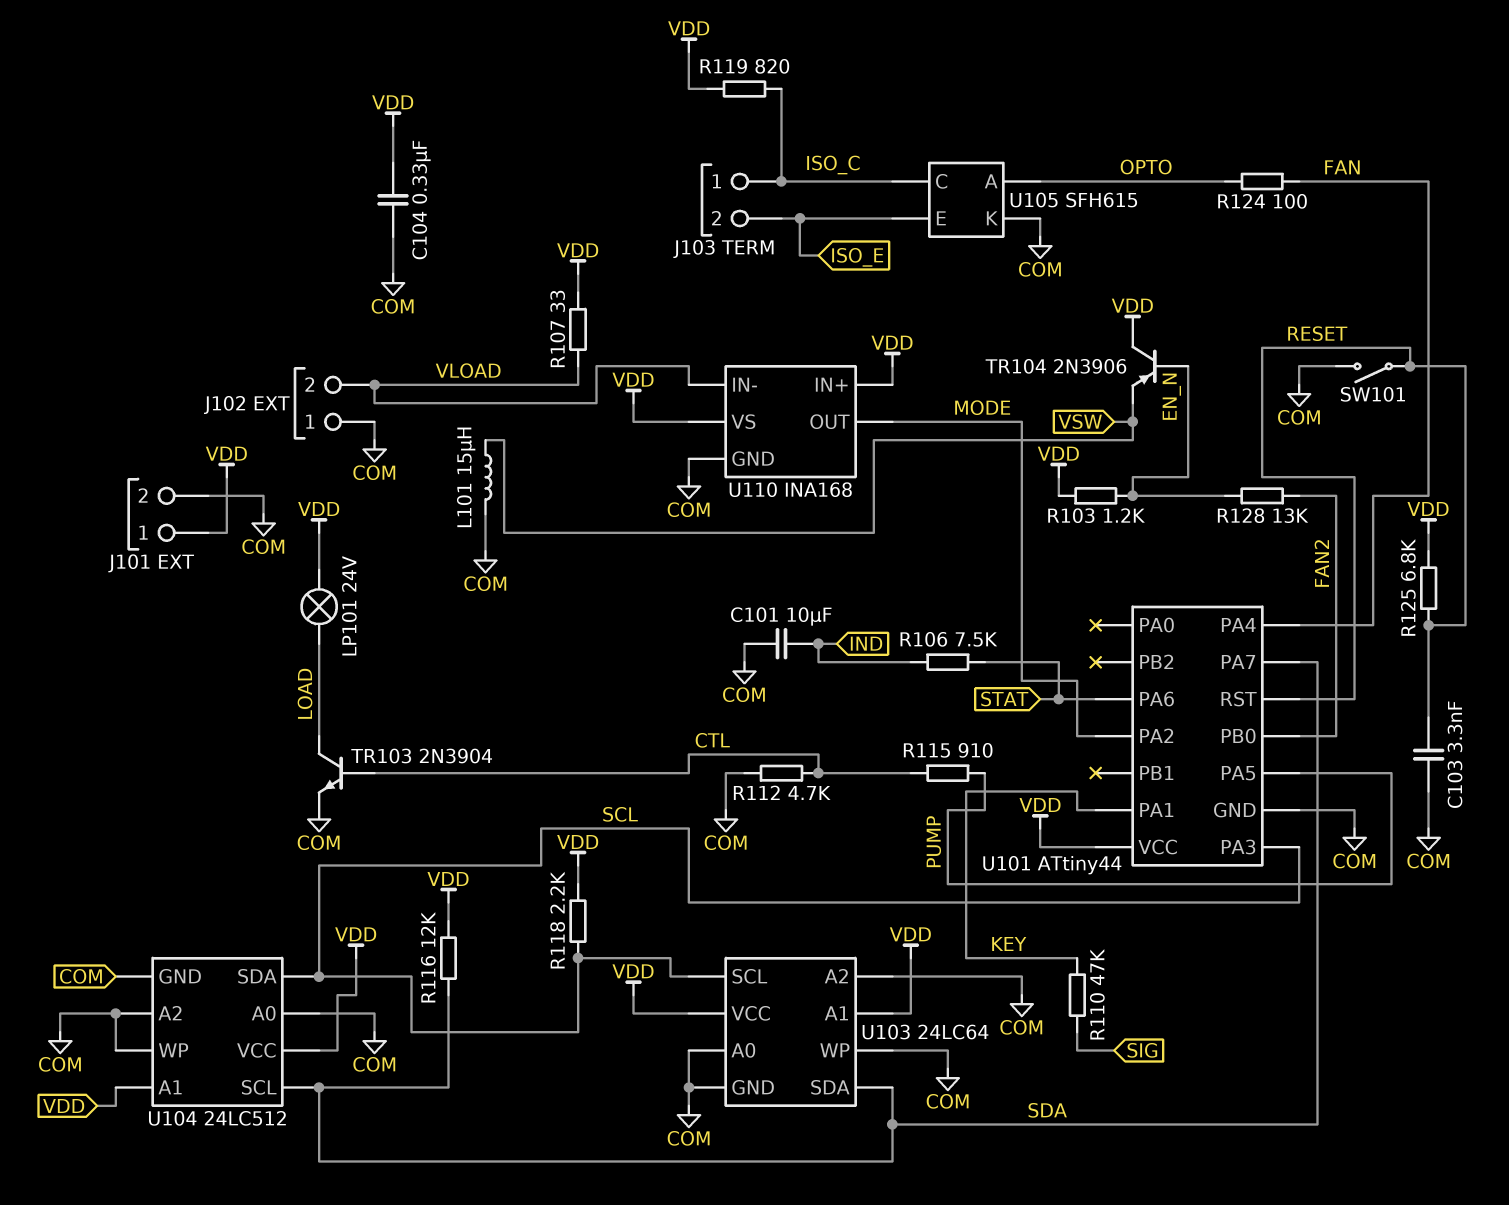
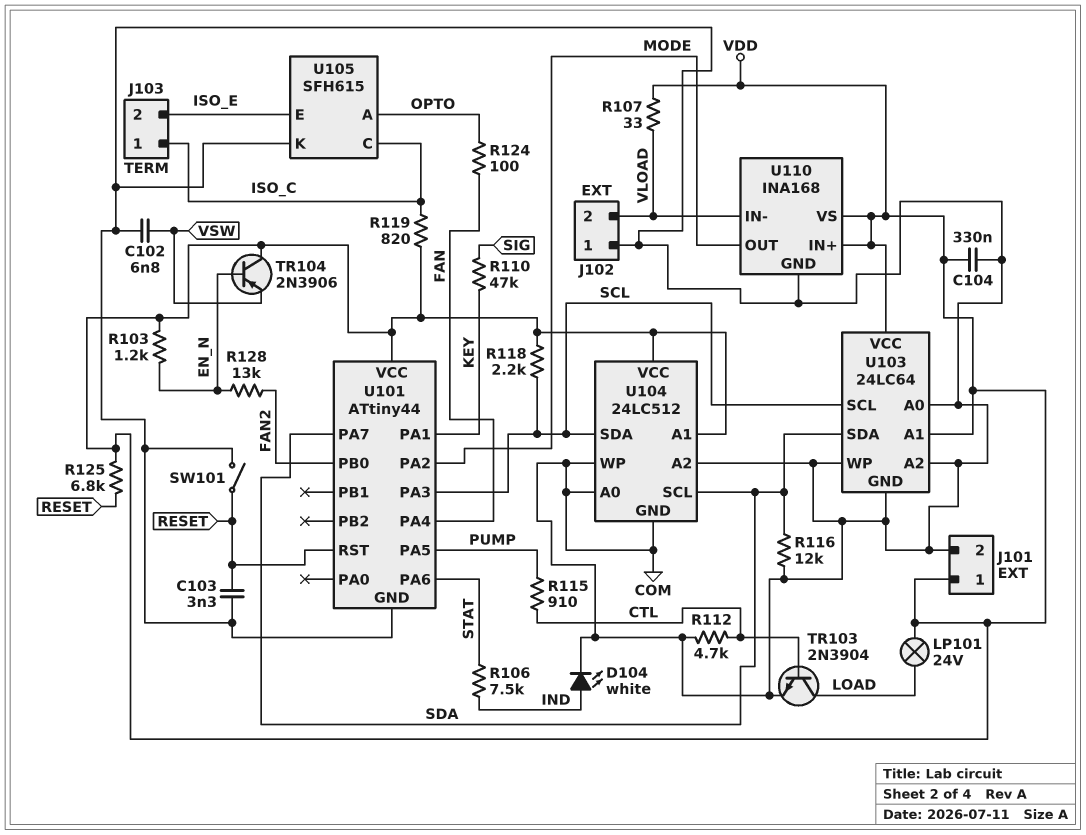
C101: 10uF (COM, IND) -> none
C102: none -> 6.8nF (COM, VSW)
D104: none -> LED white (A IND, K COM)
L101: 15uH (COM, VSW) -> none
R116: 12k (SDA, VDD) -> 12k (COM, SDA)

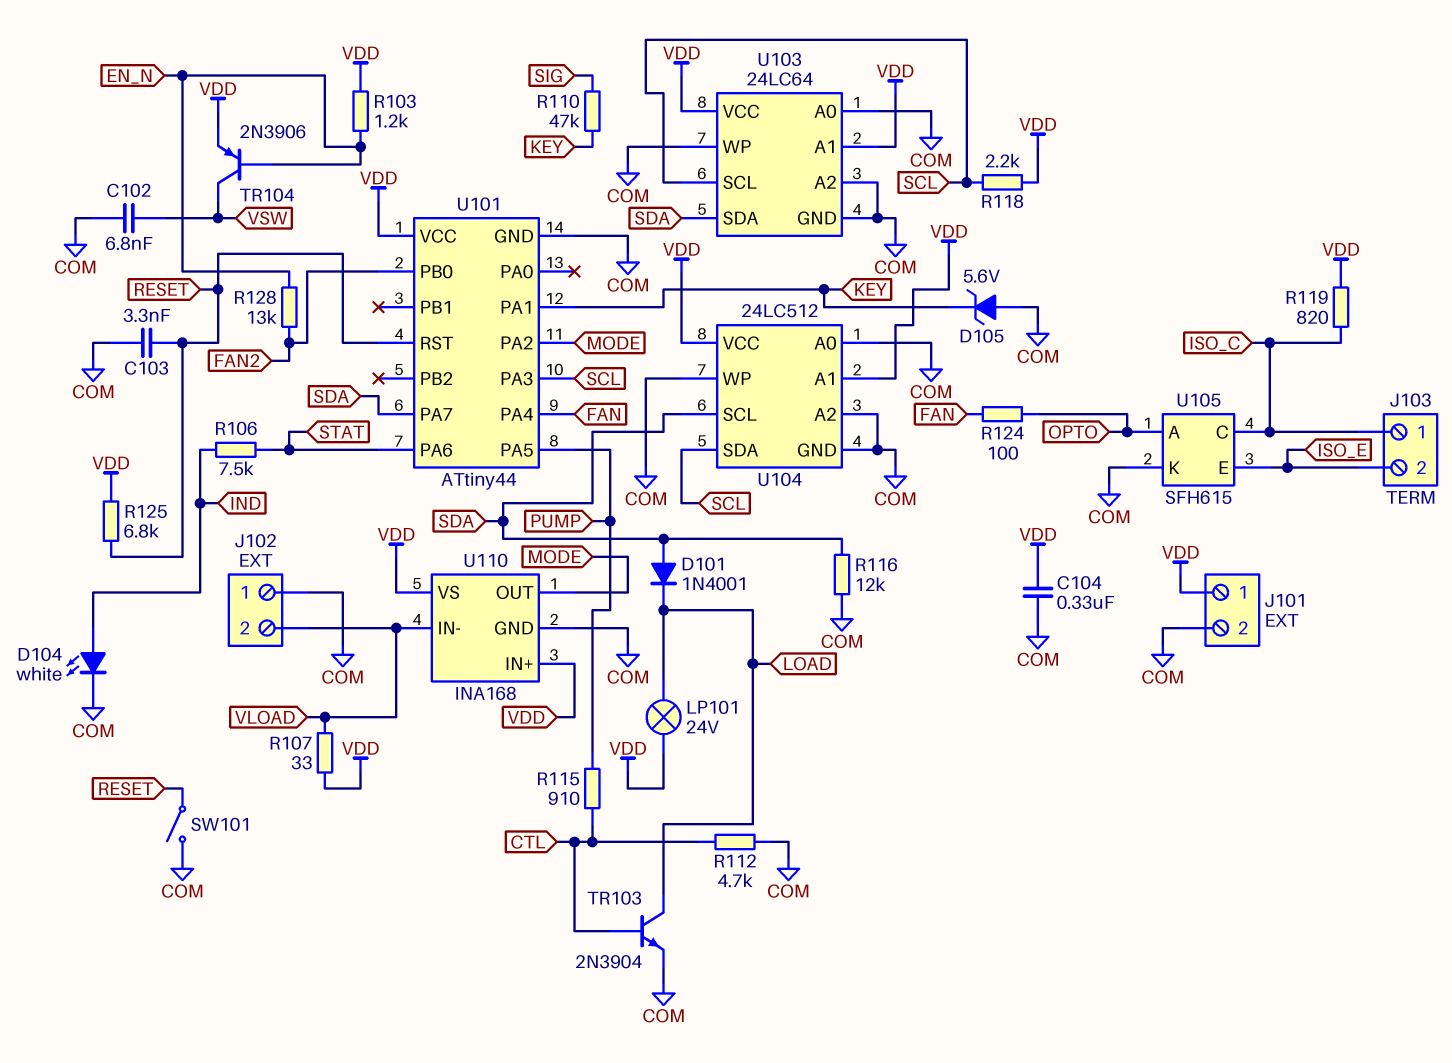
D101: none -> diode 1N4001 (A SDA, K LOAD)
D105: none -> zener 5.6V (A COM, K KEY)
TR104: PNP 2N3906 (B EN_N, C VDD, E VSW) -> PNP 2N3906 (B EN_N, C VSW, E VDD)

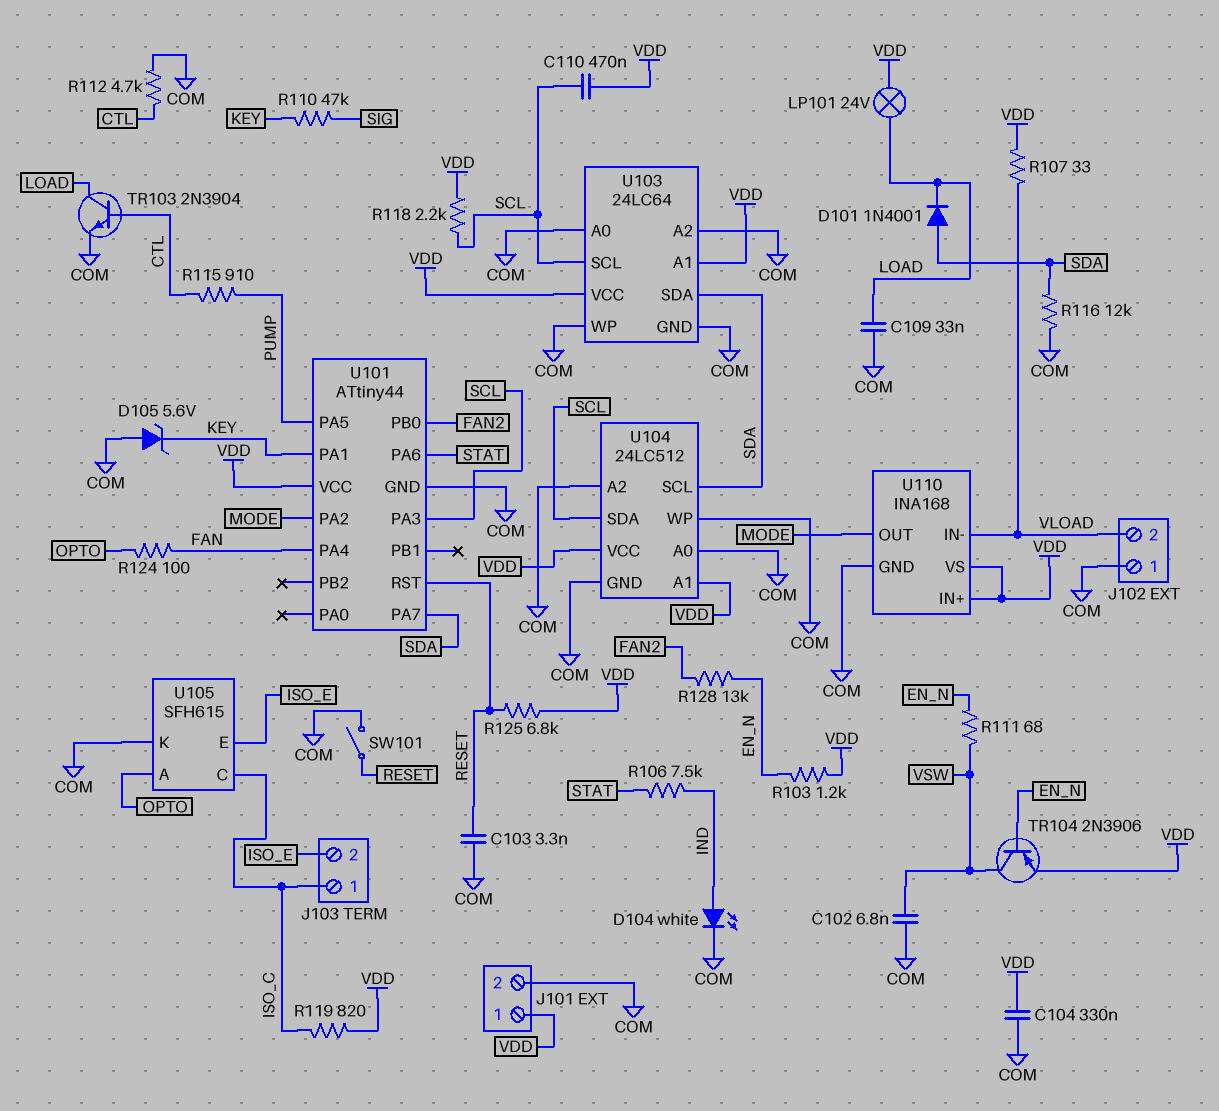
C109: none -> 33nF (COM, LOAD)
C110: none -> 470nF (SCL, VDD)
R111: none -> 68 (EN_N, VSW)

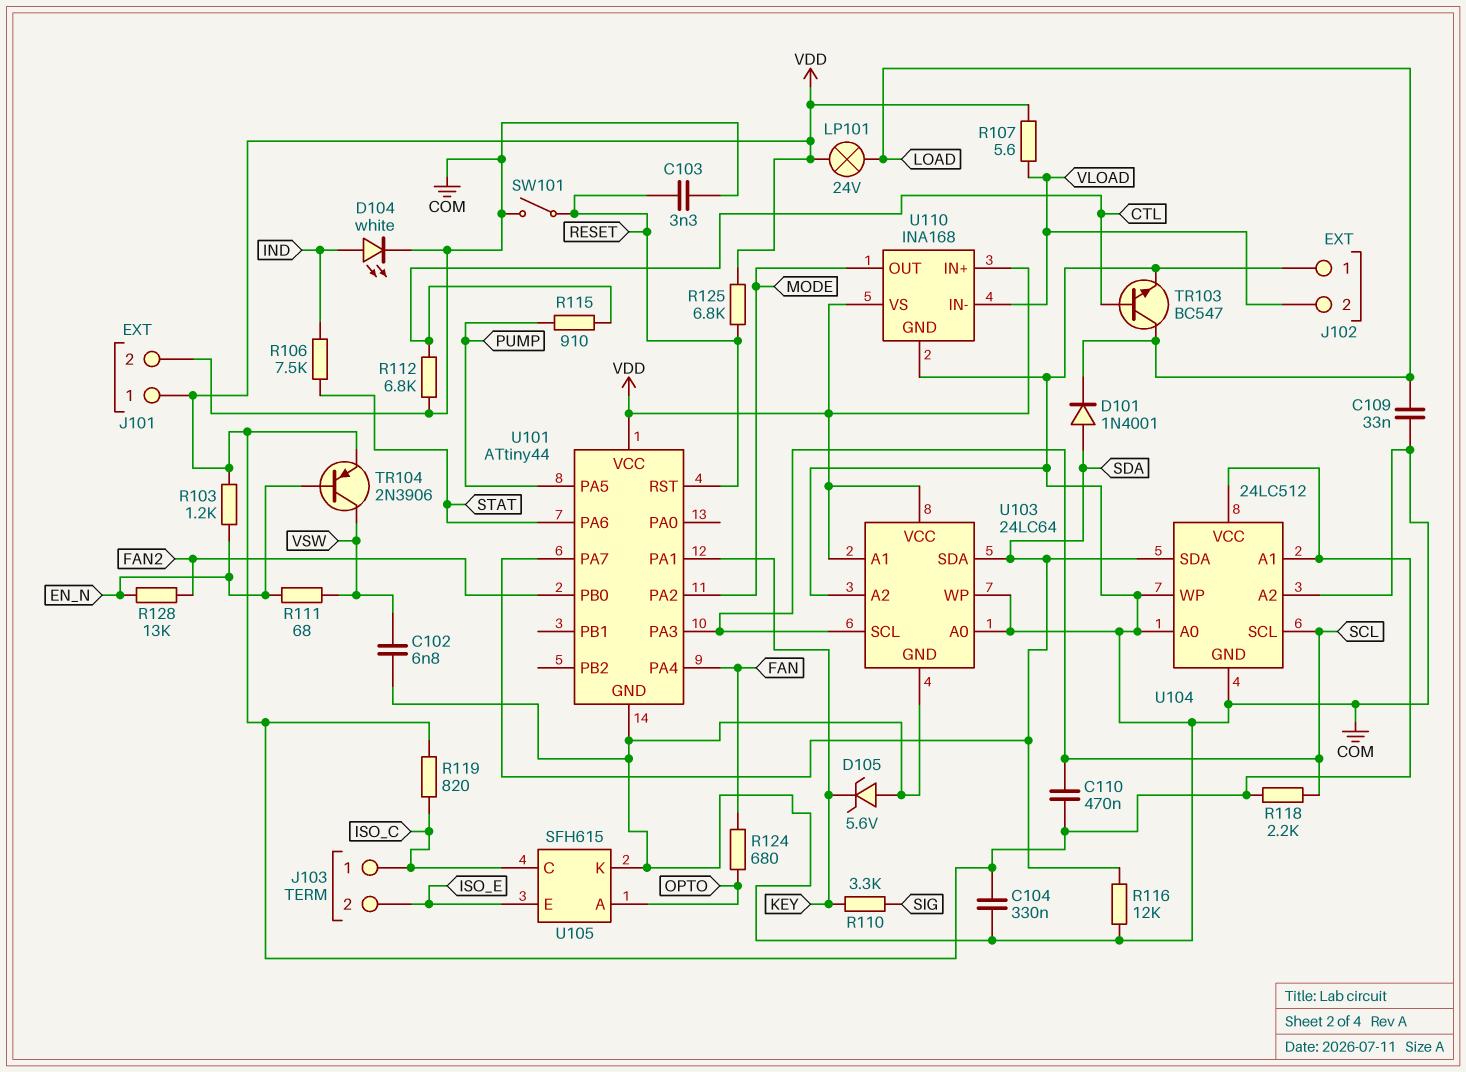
R107: 33 (VDD, VLOAD) -> 5.6 (VDD, VLOAD)
R110: 47k (KEY, SIG) -> 3.3k (KEY, SIG)
R112: 4.7k (COM, CTL) -> 6.8k (COM, CTL)
R124: 100 (FAN, OPTO) -> 680 (FAN, OPTO)
TR103: NPN 2N3904 (B CTL, C LOAD, E COM) -> NPN BC547 (B CTL, C LOAD, E COM)
U104 pin SCL: SDA -> SCL
U104 pin SDA: SCL -> SDA

